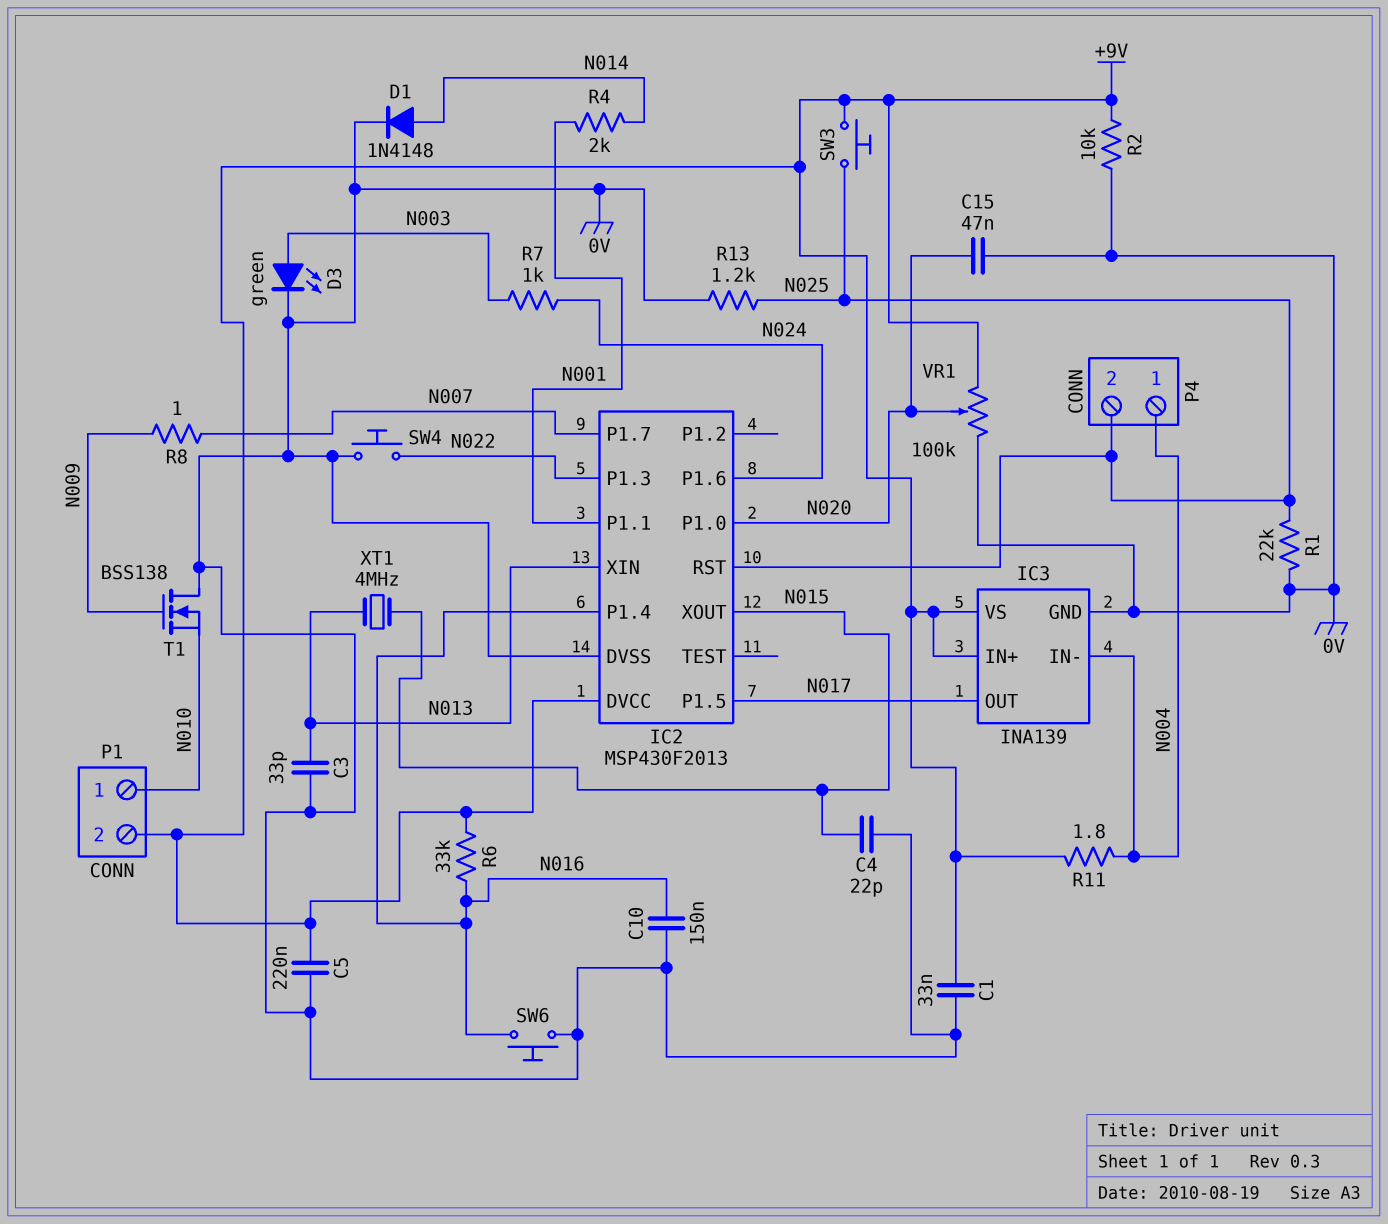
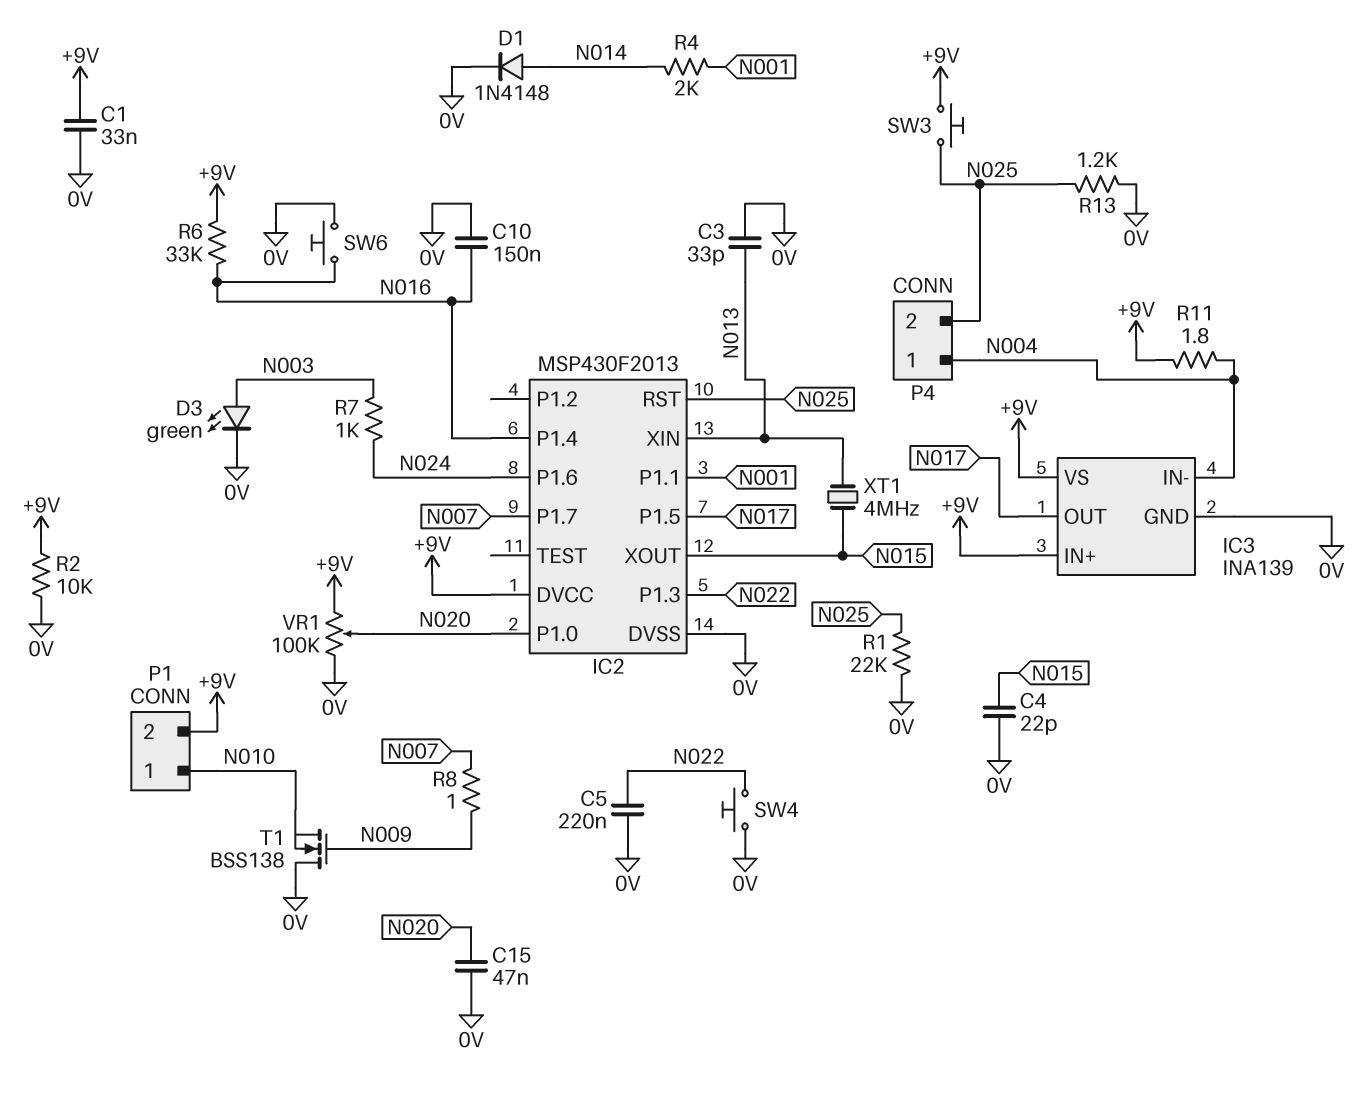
C5: 220nF (+9V, 0V) -> 220nF (0V, N022)

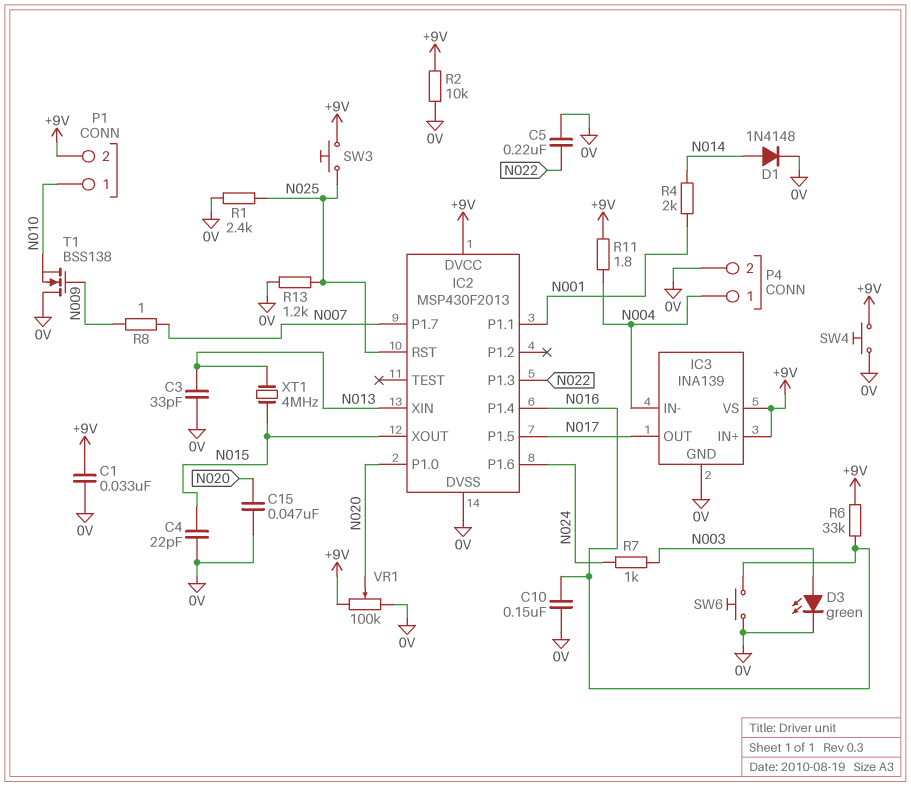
P4 pin 2: N025 -> 0V
R1: 22k (0V, N025) -> 2.4k (0V, N025)
SW4: button (0V, N022) -> button (+9V, 0V)

